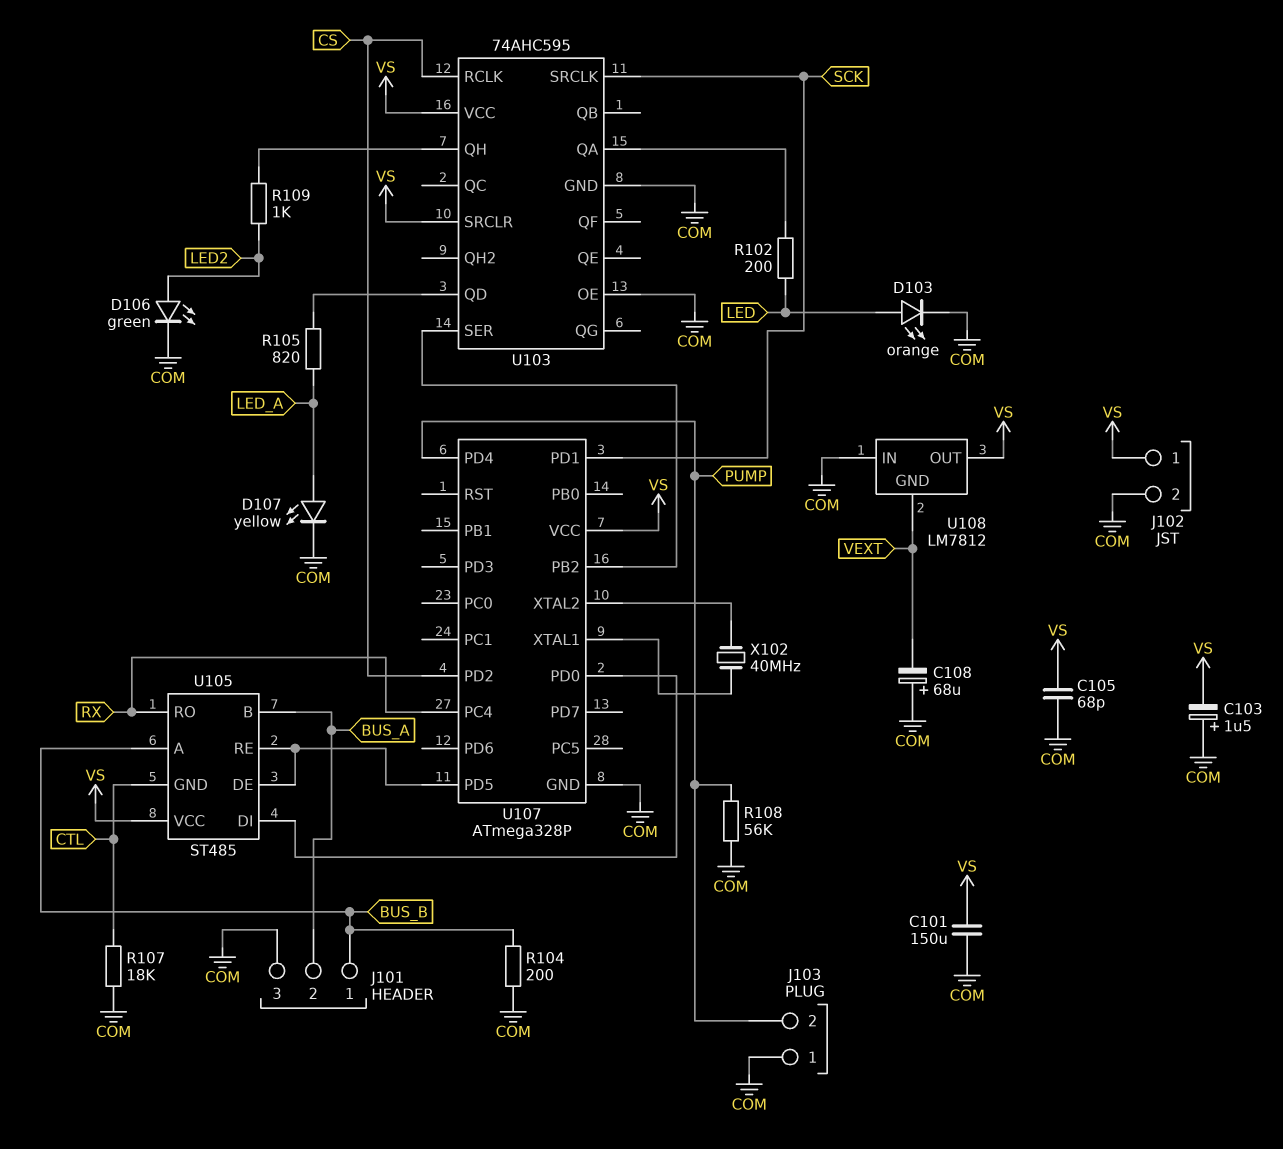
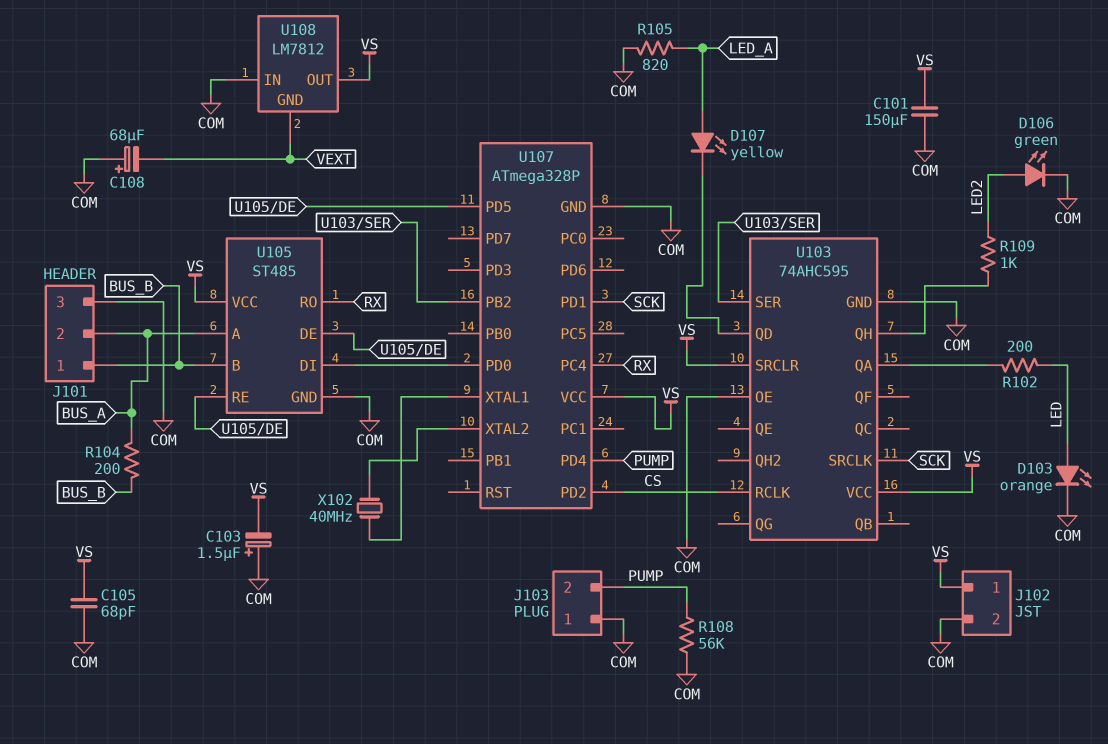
D107: LED yellow (A LED_A, K COM) -> LED yellow (A LED_A, K U103/QD)
R104: 200 (BUS_B, COM) -> 200 (BUS_A, BUS_B)
R105: 820 (LED_A, U103/QD) -> 820 (COM, LED_A)
R107: 18k (COM, CTL) -> none
U105 pin A: BUS_B -> BUS_A
U105 pin B: BUS_A -> BUS_B
U105 pin GND: CTL -> COM

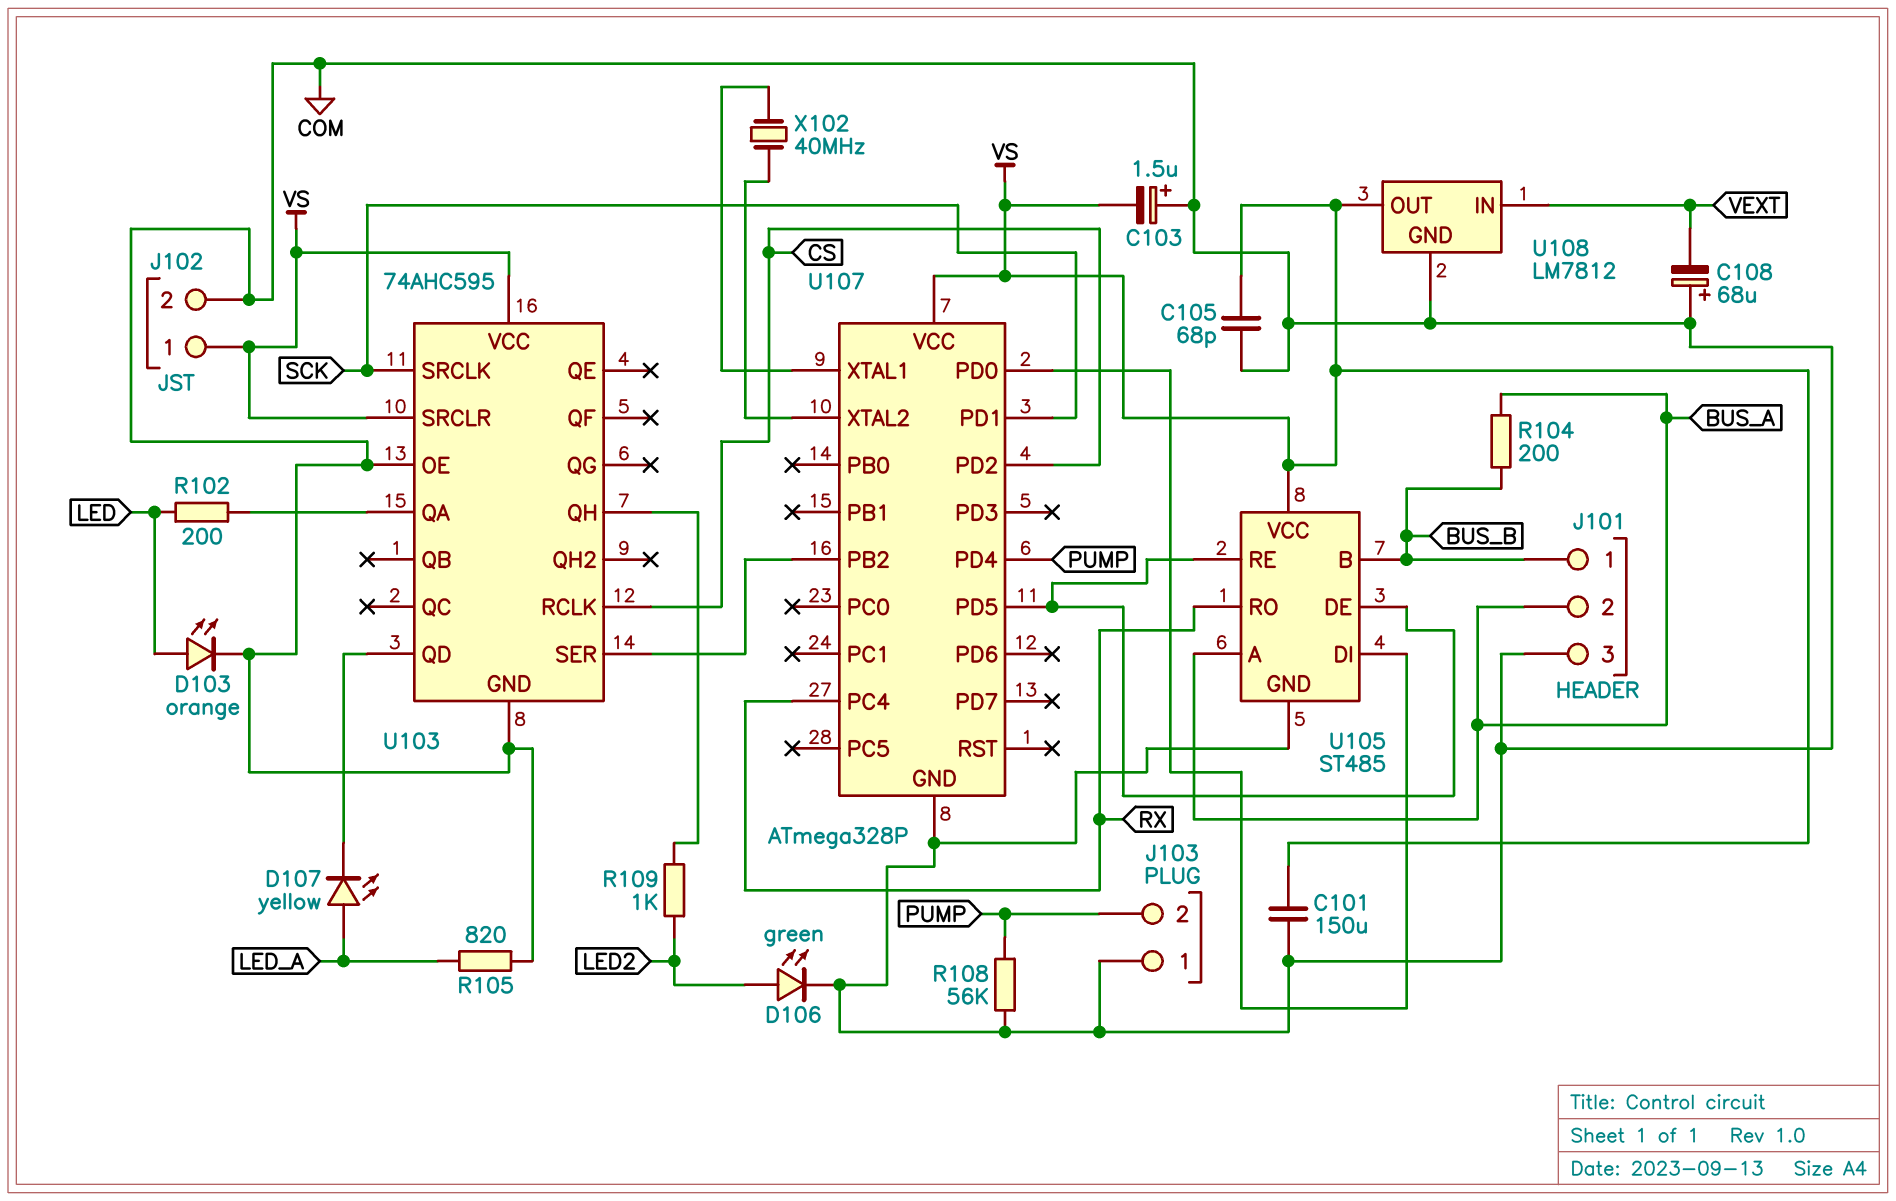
U108 pin GND: VEXT -> COM
U108 pin IN: COM -> VEXT

